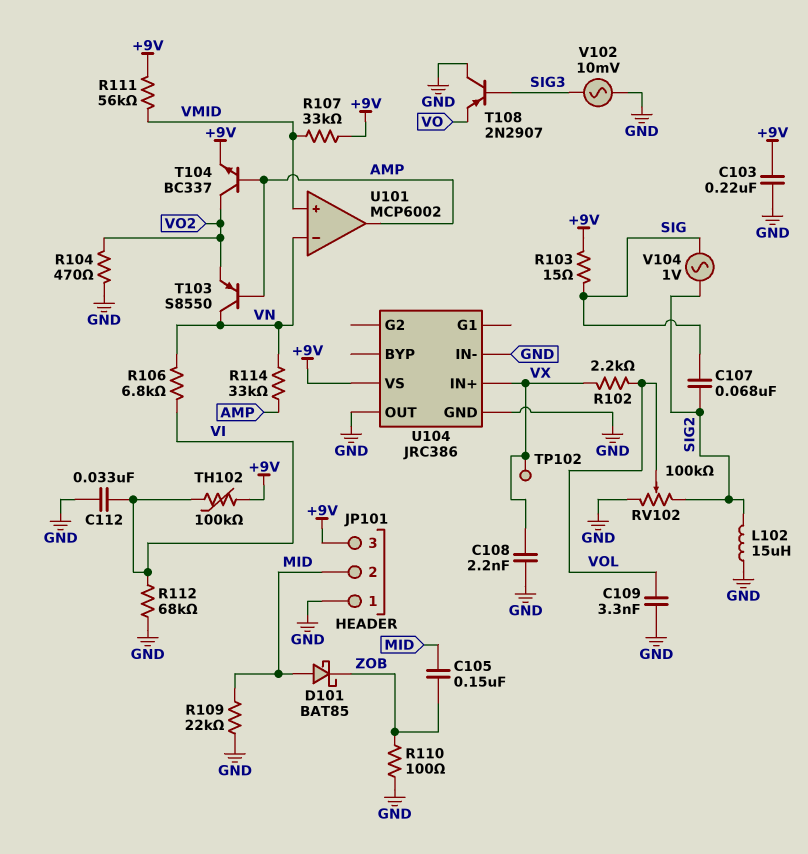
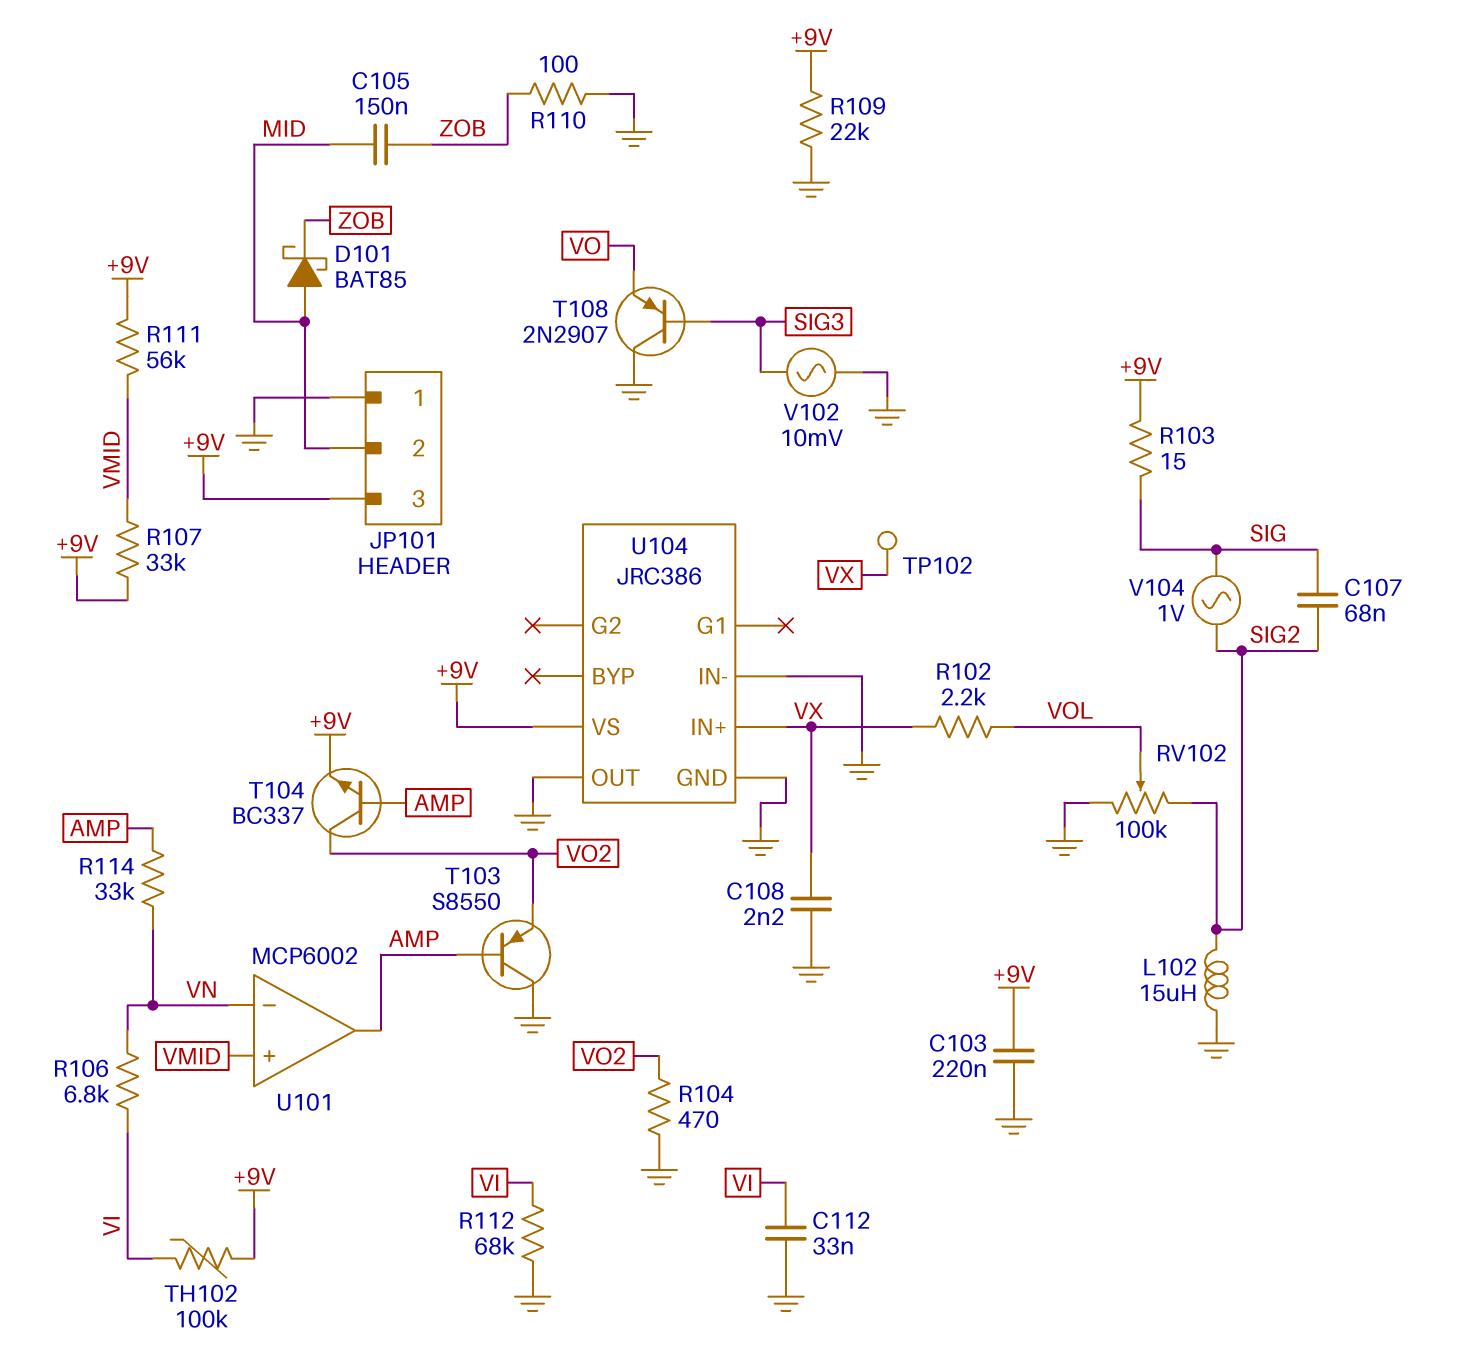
C109: 3.3nF (GND, VOL) -> none
R109: 22k (GND, MID) -> 22k (+9V, GND)
T103: PNP S8550 (B AMP, C VN, E VO2) -> PNP S8550 (B AMP, C GND, E VO2)

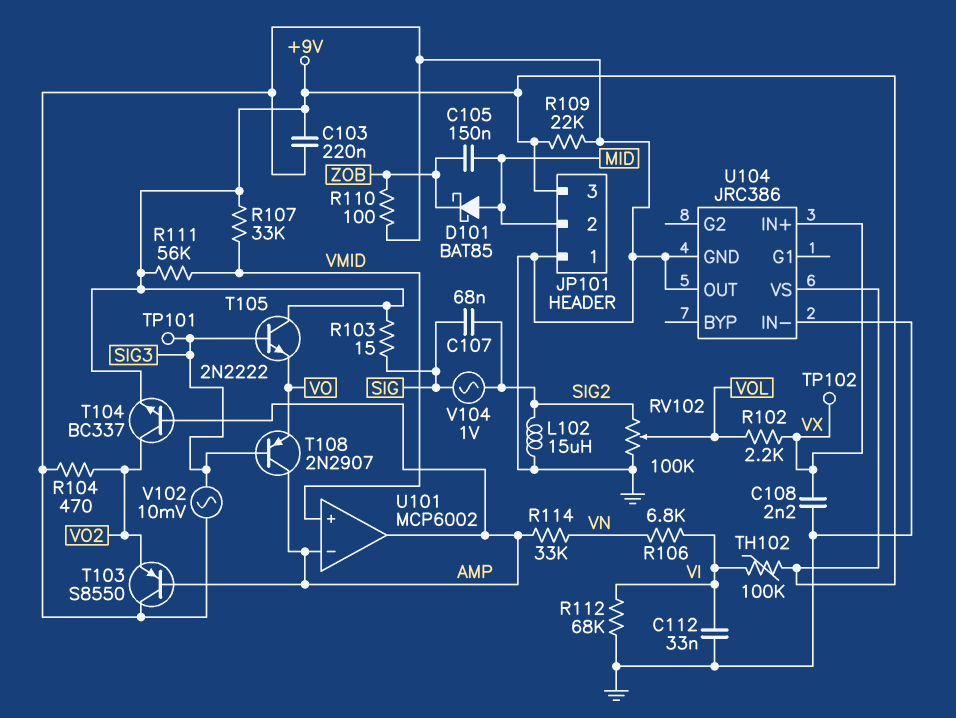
T105: none -> NPN 2N2222 (B SIG3, C +9V, E VO)
T108: PNP 2N2907 (B SIG3, C GND, E VO) -> PNP 2N2907 (B SIG3, C AMP, E VO)
TP101: none -> test point (SIG3)
U101 pin in-: VN -> AMP

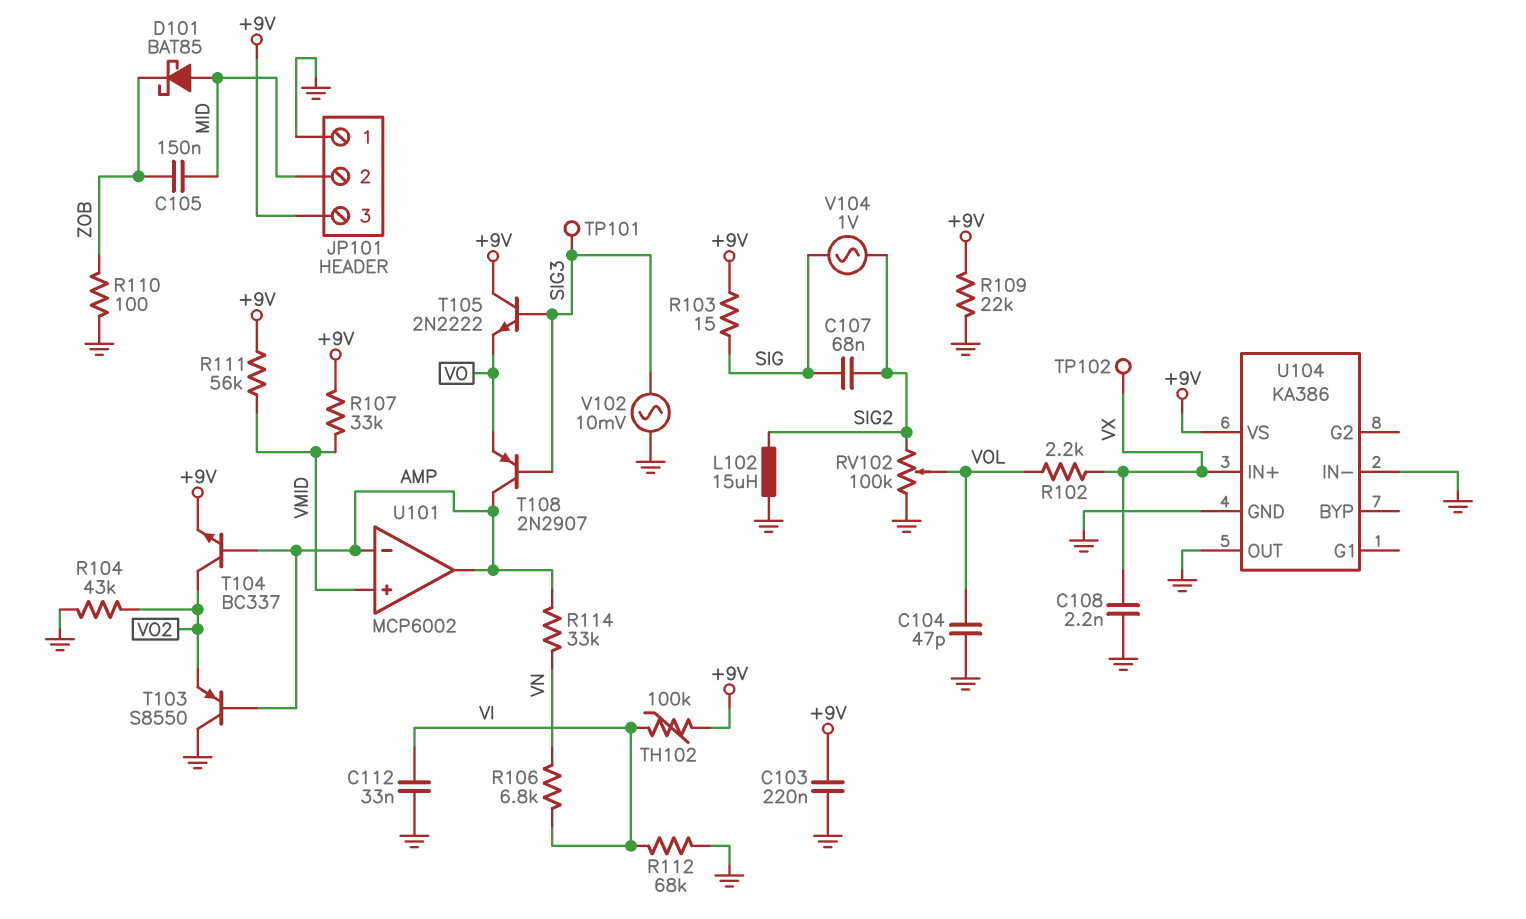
C104: none -> 47pF (GND, VOL)
R104: 470 (GND, VO2) -> 43k (GND, VO2)
U104: JRC386 -> KA386

